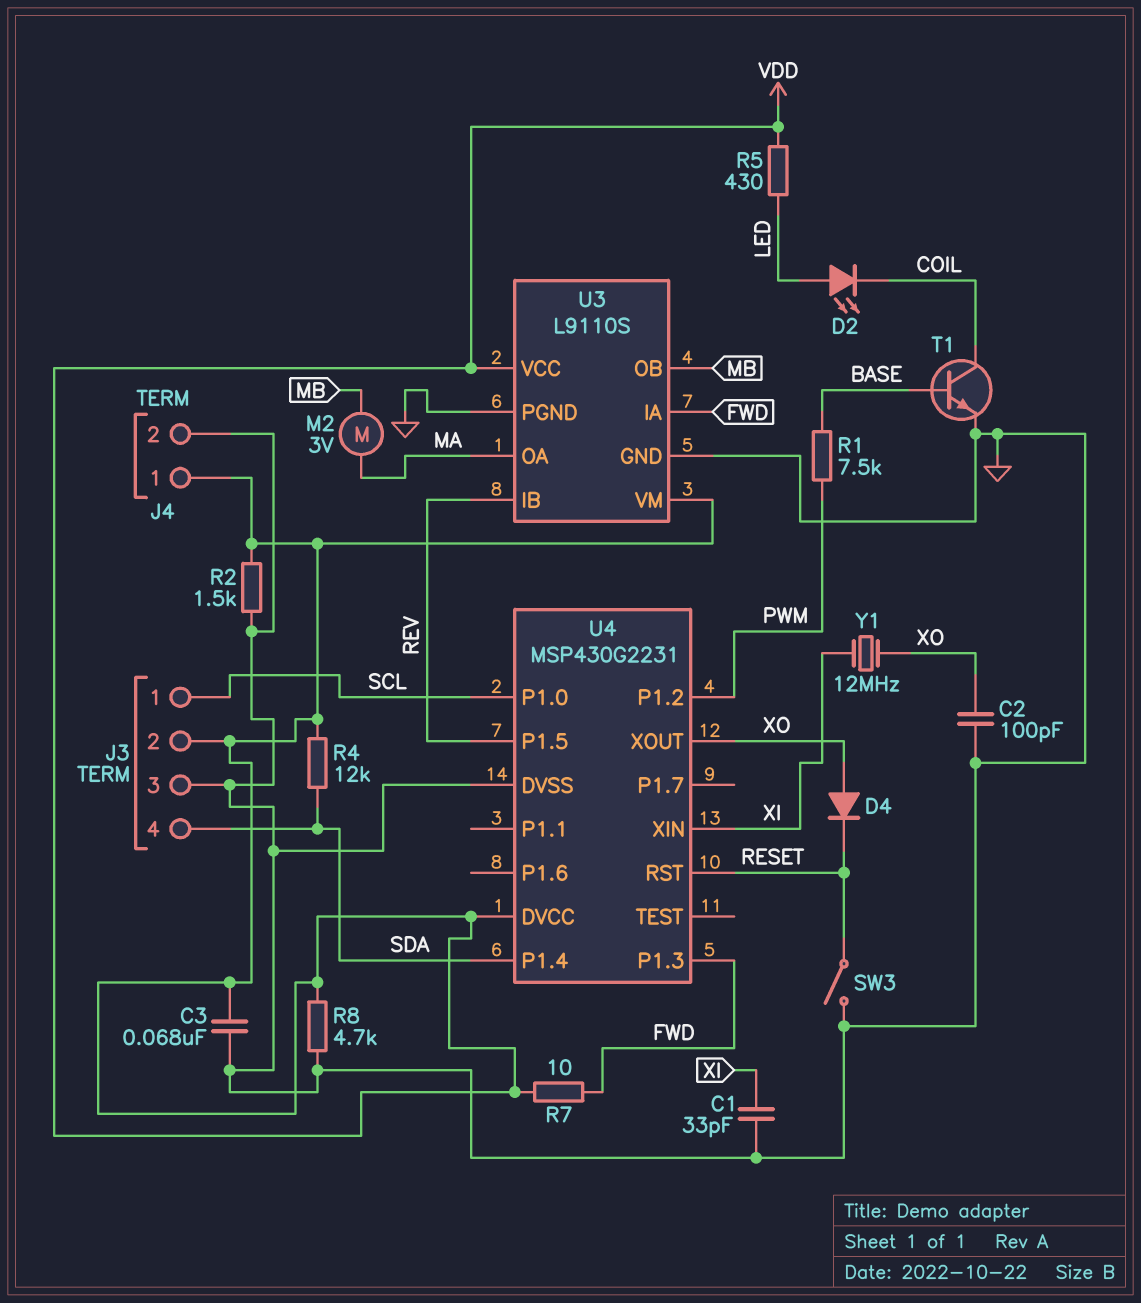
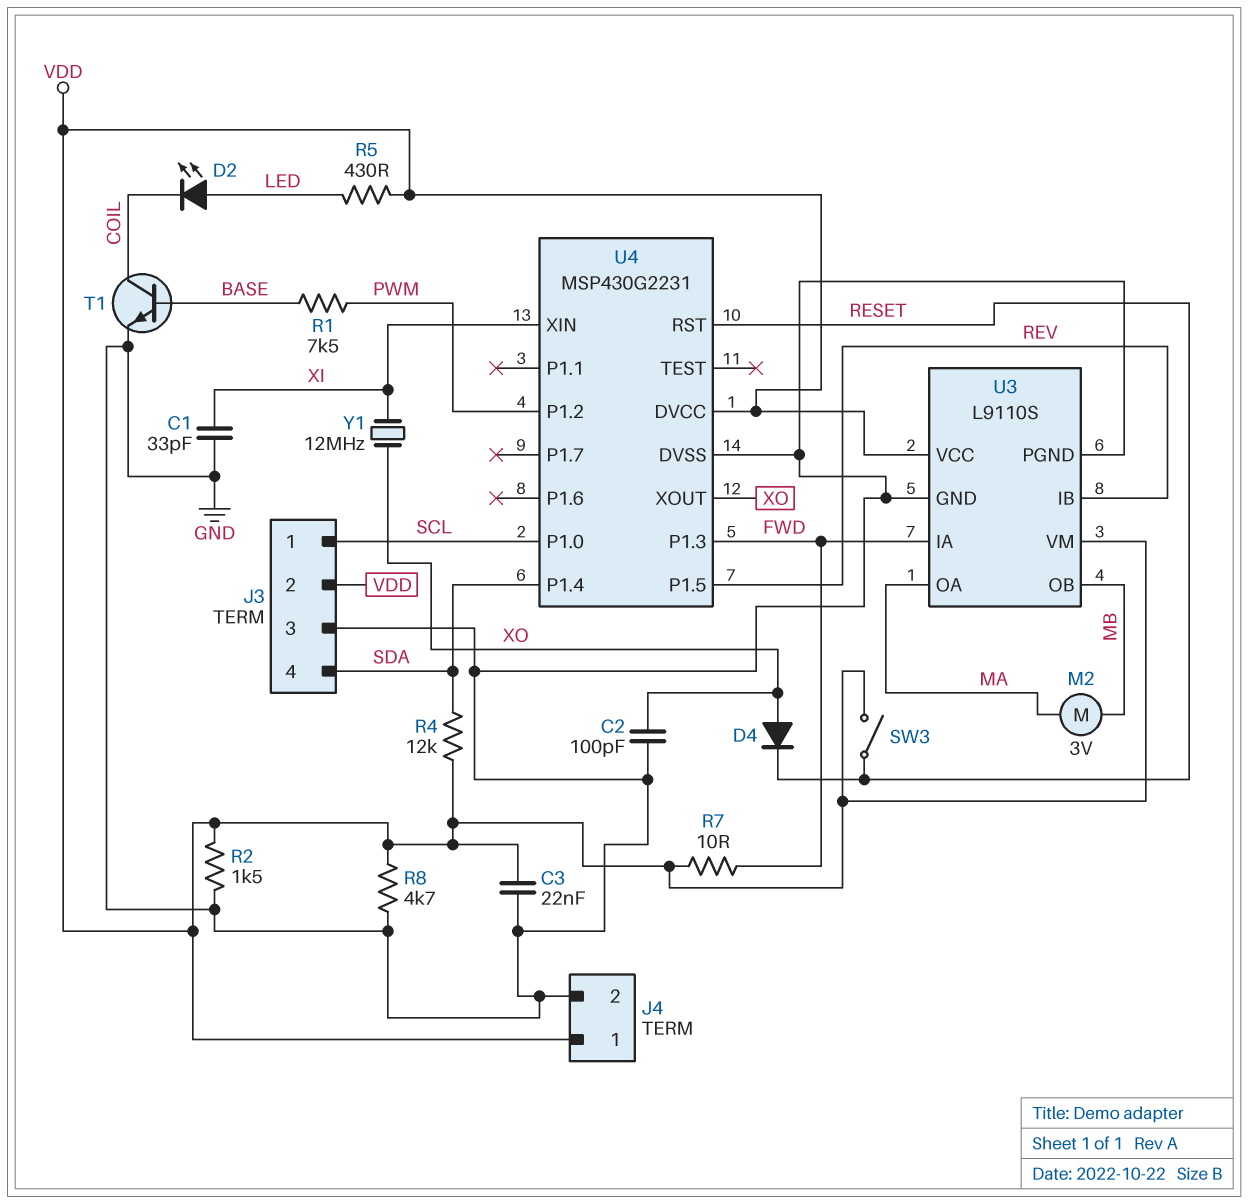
C3: 68nF (GND, VDD) -> 22nF (GND, VDD)
SW3: switch (GND, RESET) -> switch (RESET, VDD)

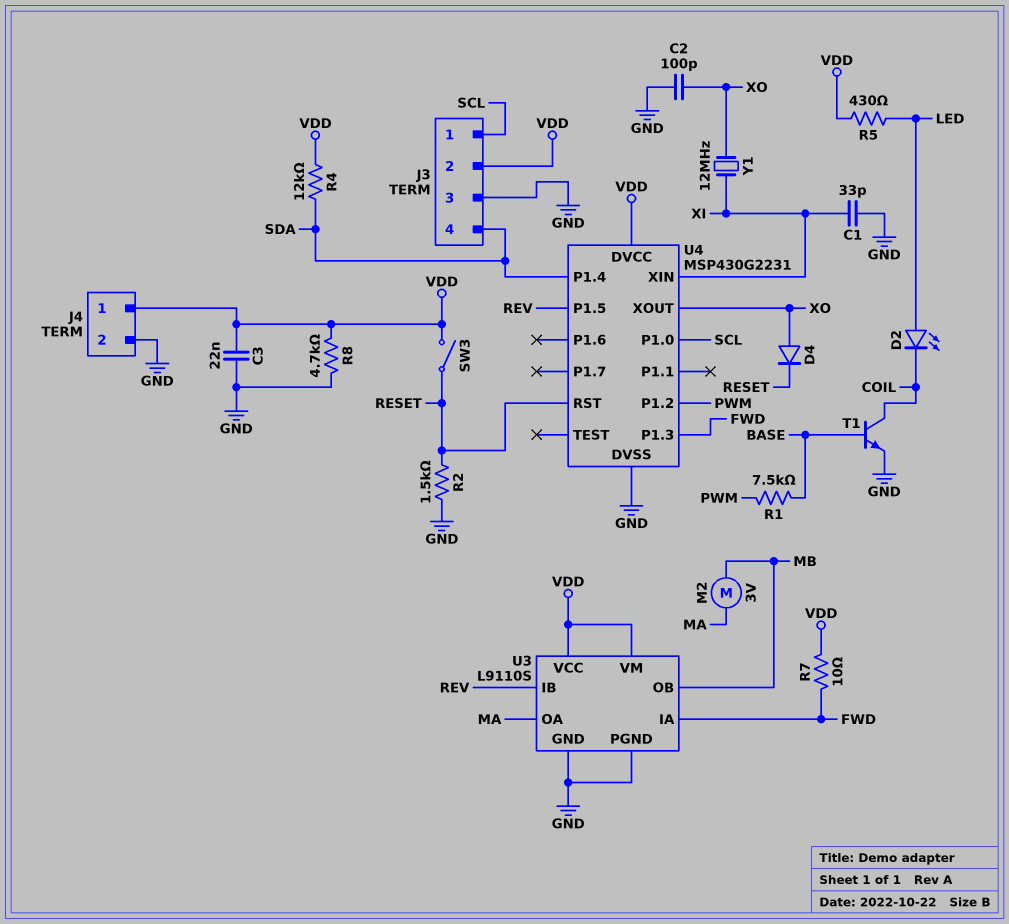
R2: 1.5k (GND, VDD) -> 1.5k (GND, RESET)

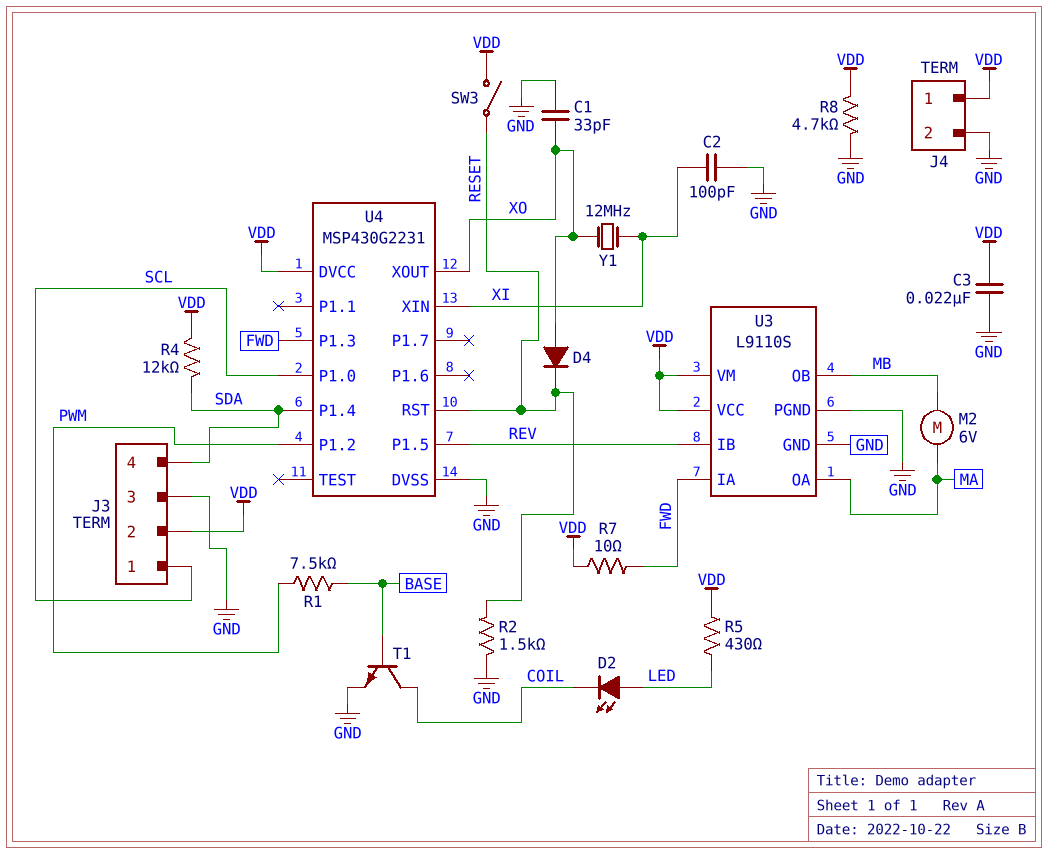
C1: 33pF (GND, XI) -> 33pF (GND, XO)
C2: 100pF (GND, XO) -> 100pF (GND, XI)
M2: motor 3V (MA, MB) -> motor 6V (MA, MB)

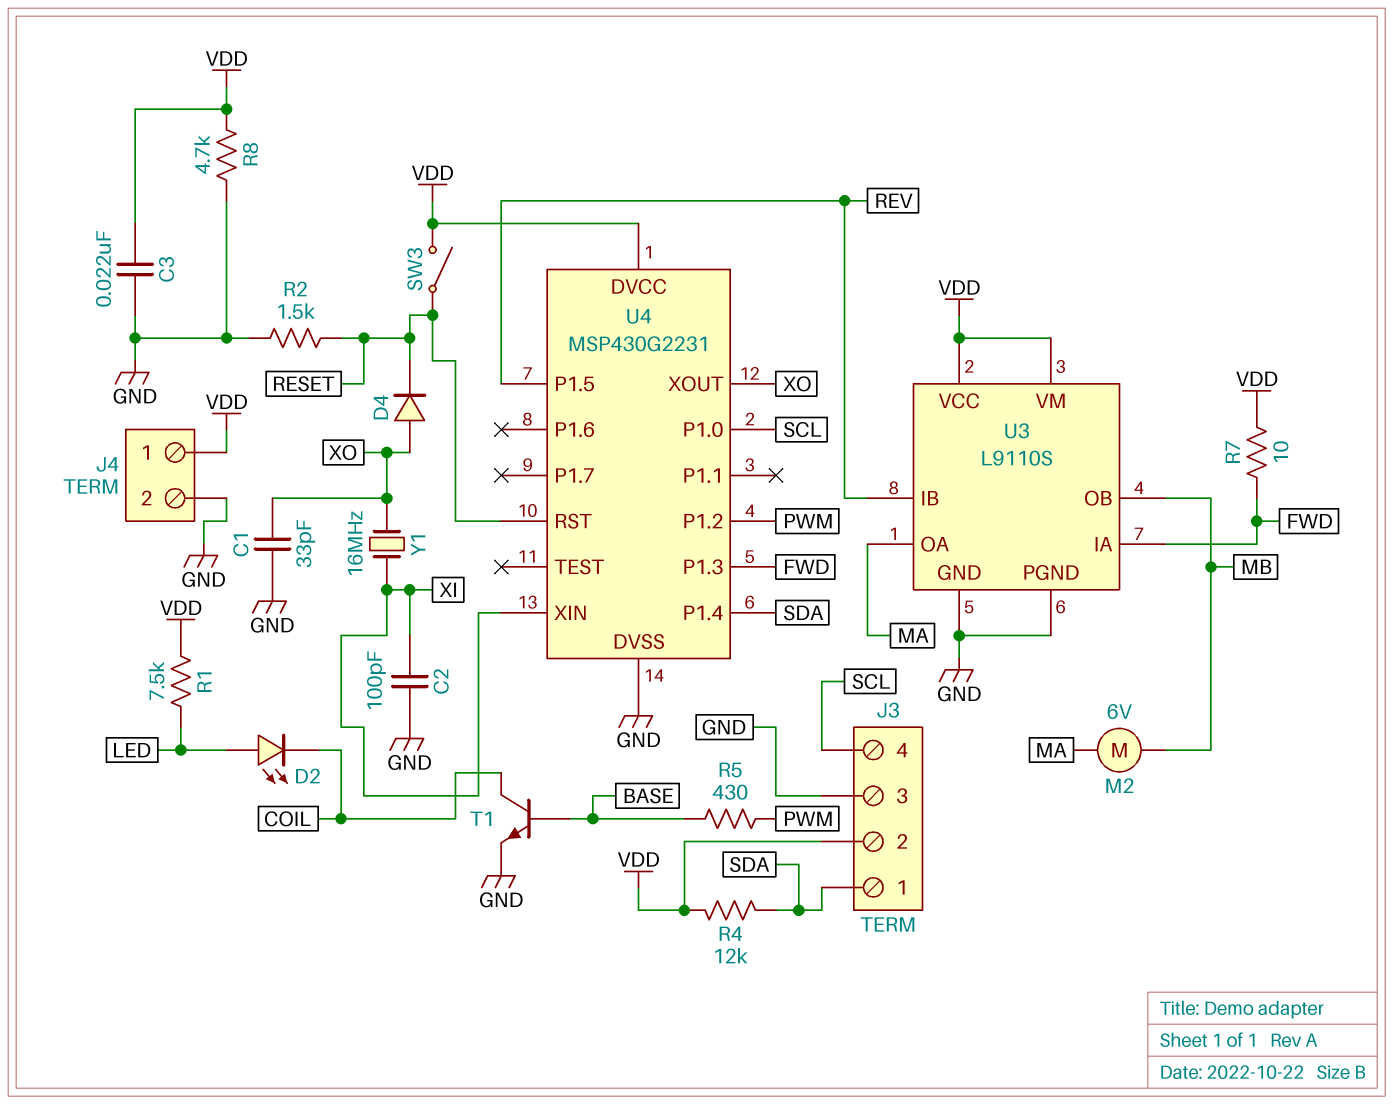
J3 pin 1: SCL -> SDA
J3 pin 4: SDA -> SCL
R1: 7.5k (BASE, PWM) -> 7.5k (LED, VDD)
R5: 430 (LED, VDD) -> 430 (BASE, PWM)
Y1: 12MHz (XI, XO) -> 16MHz (XI, XO)

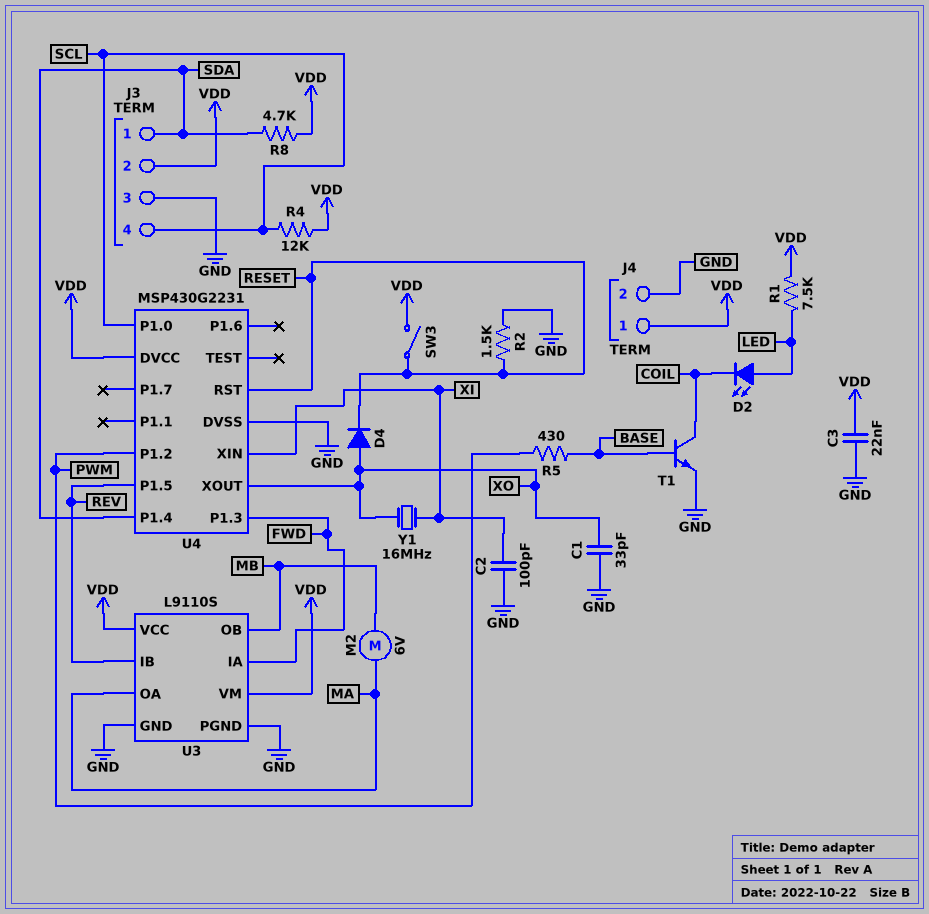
R4: 12k (SDA, VDD) -> 12k (SCL, VDD)
R7: 10 (FWD, VDD) -> none
R8: 4.7k (GND, VDD) -> 4.7k (SDA, VDD)

